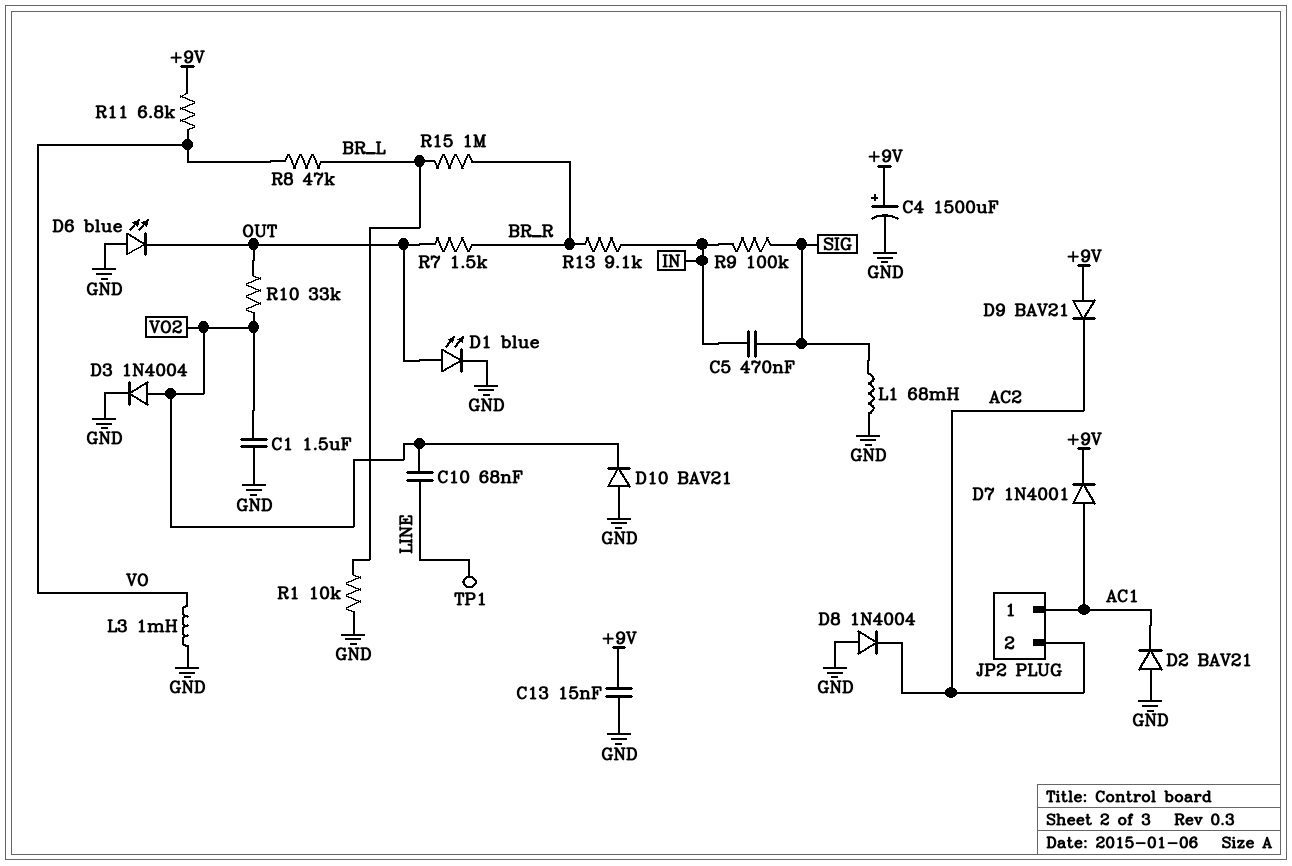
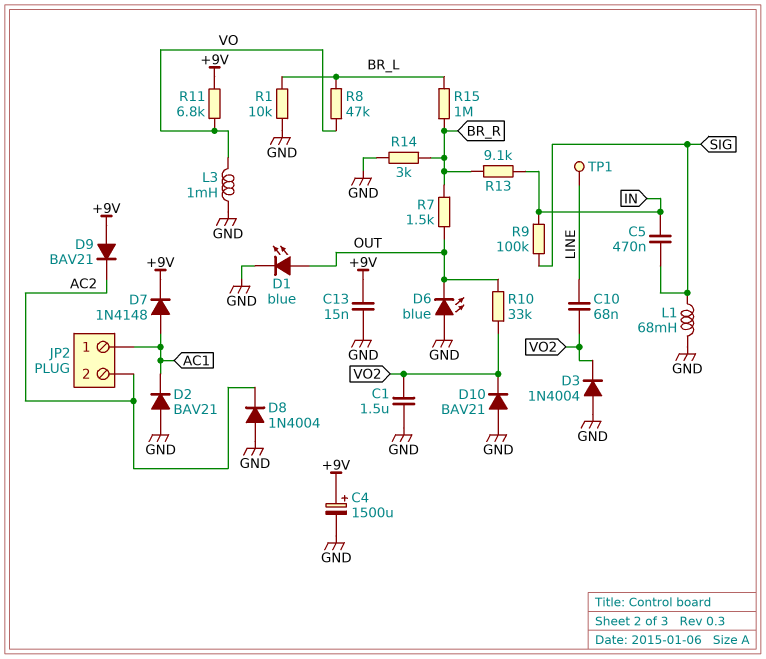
D3: diode 1N4004 (A VO2, K GND) -> diode 1N4004 (A GND, K VO2)
D7: diode 1N4001 (A AC1, K +9V) -> diode 1N4148 (A AC1, K +9V)
R14: none -> 3k (BR_R, GND)

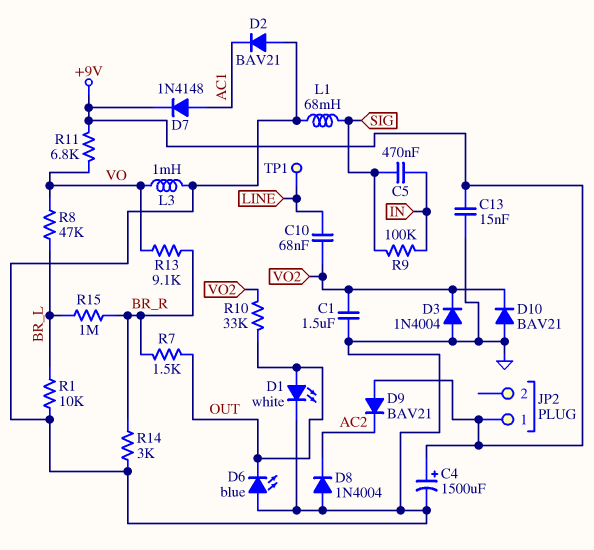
D1: LED blue (A OUT, K GND) -> LED white (A OUT, K GND)
JP2 pin 1: AC1 -> +9V
JP2 pin 2: AC2 -> none
R13: 9.1k (BR_R, IN) -> 9.1k (BR_R, VO)

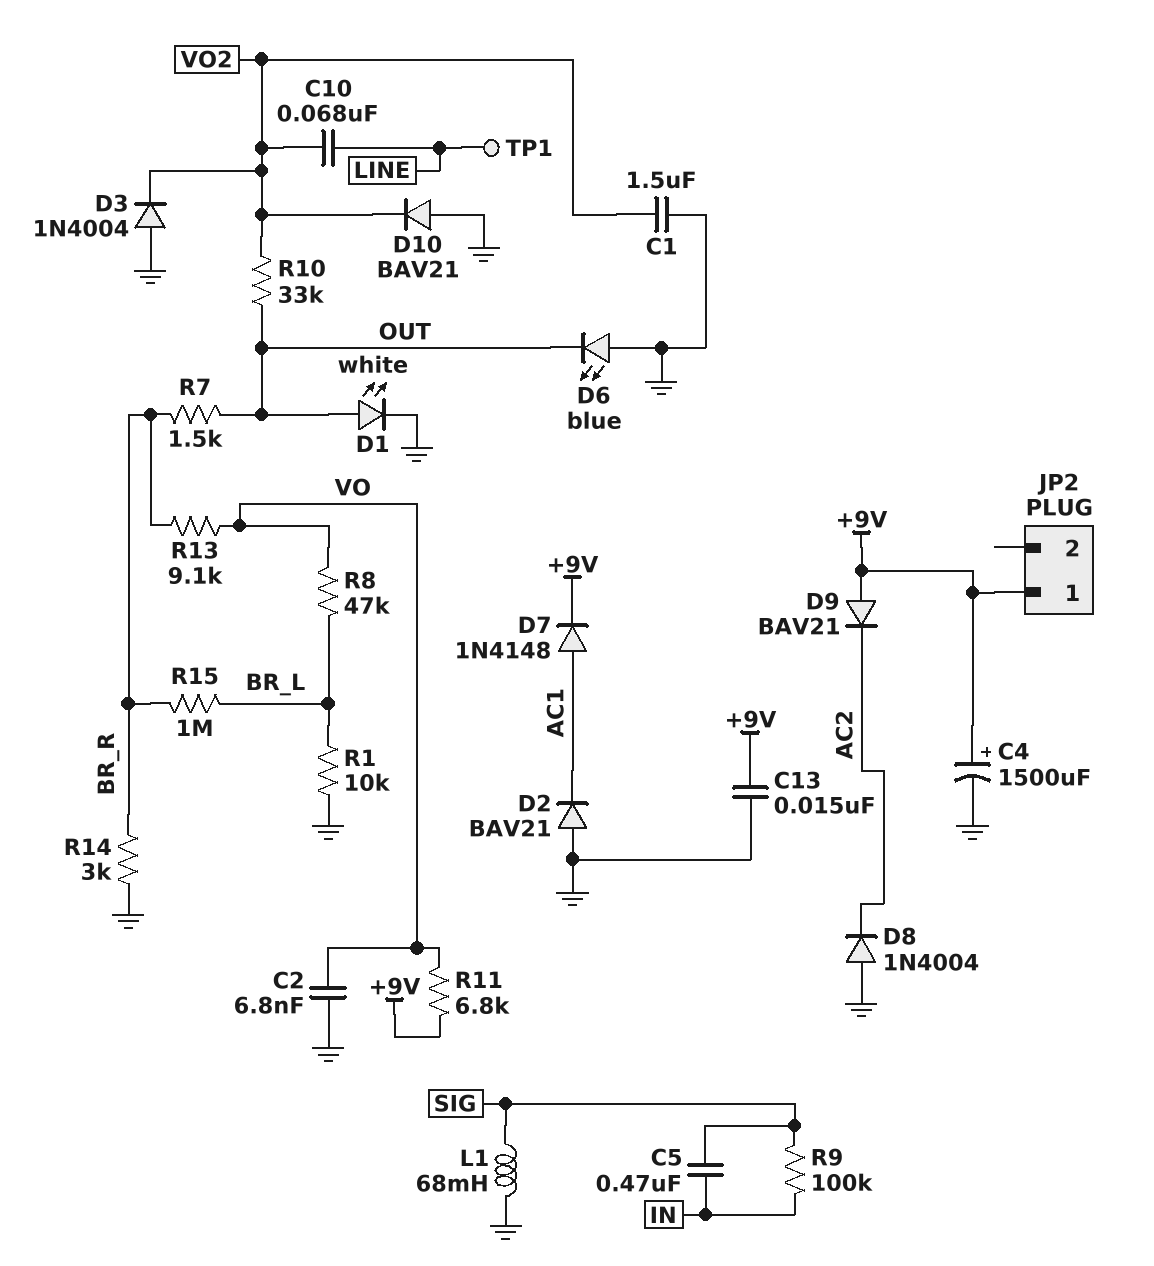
C2: none -> 6.8nF (GND, VO)
L3: 1mH (GND, VO) -> none

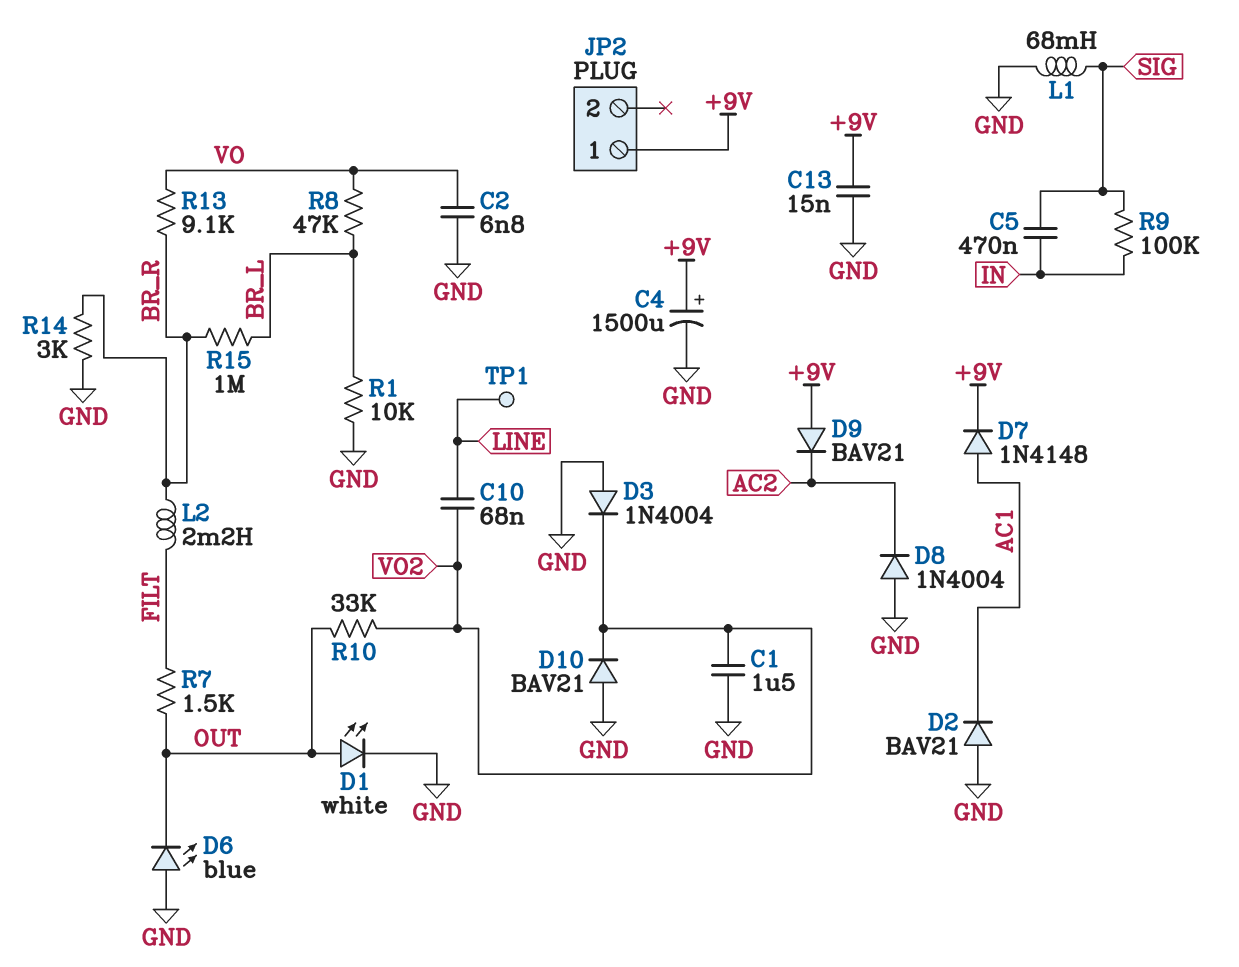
L2: none -> 2.2mH (BR_R, FILT)
R7: 1.5k (BR_R, OUT) -> 1.5k (FILT, OUT)
R11: 6.8k (+9V, VO) -> none

